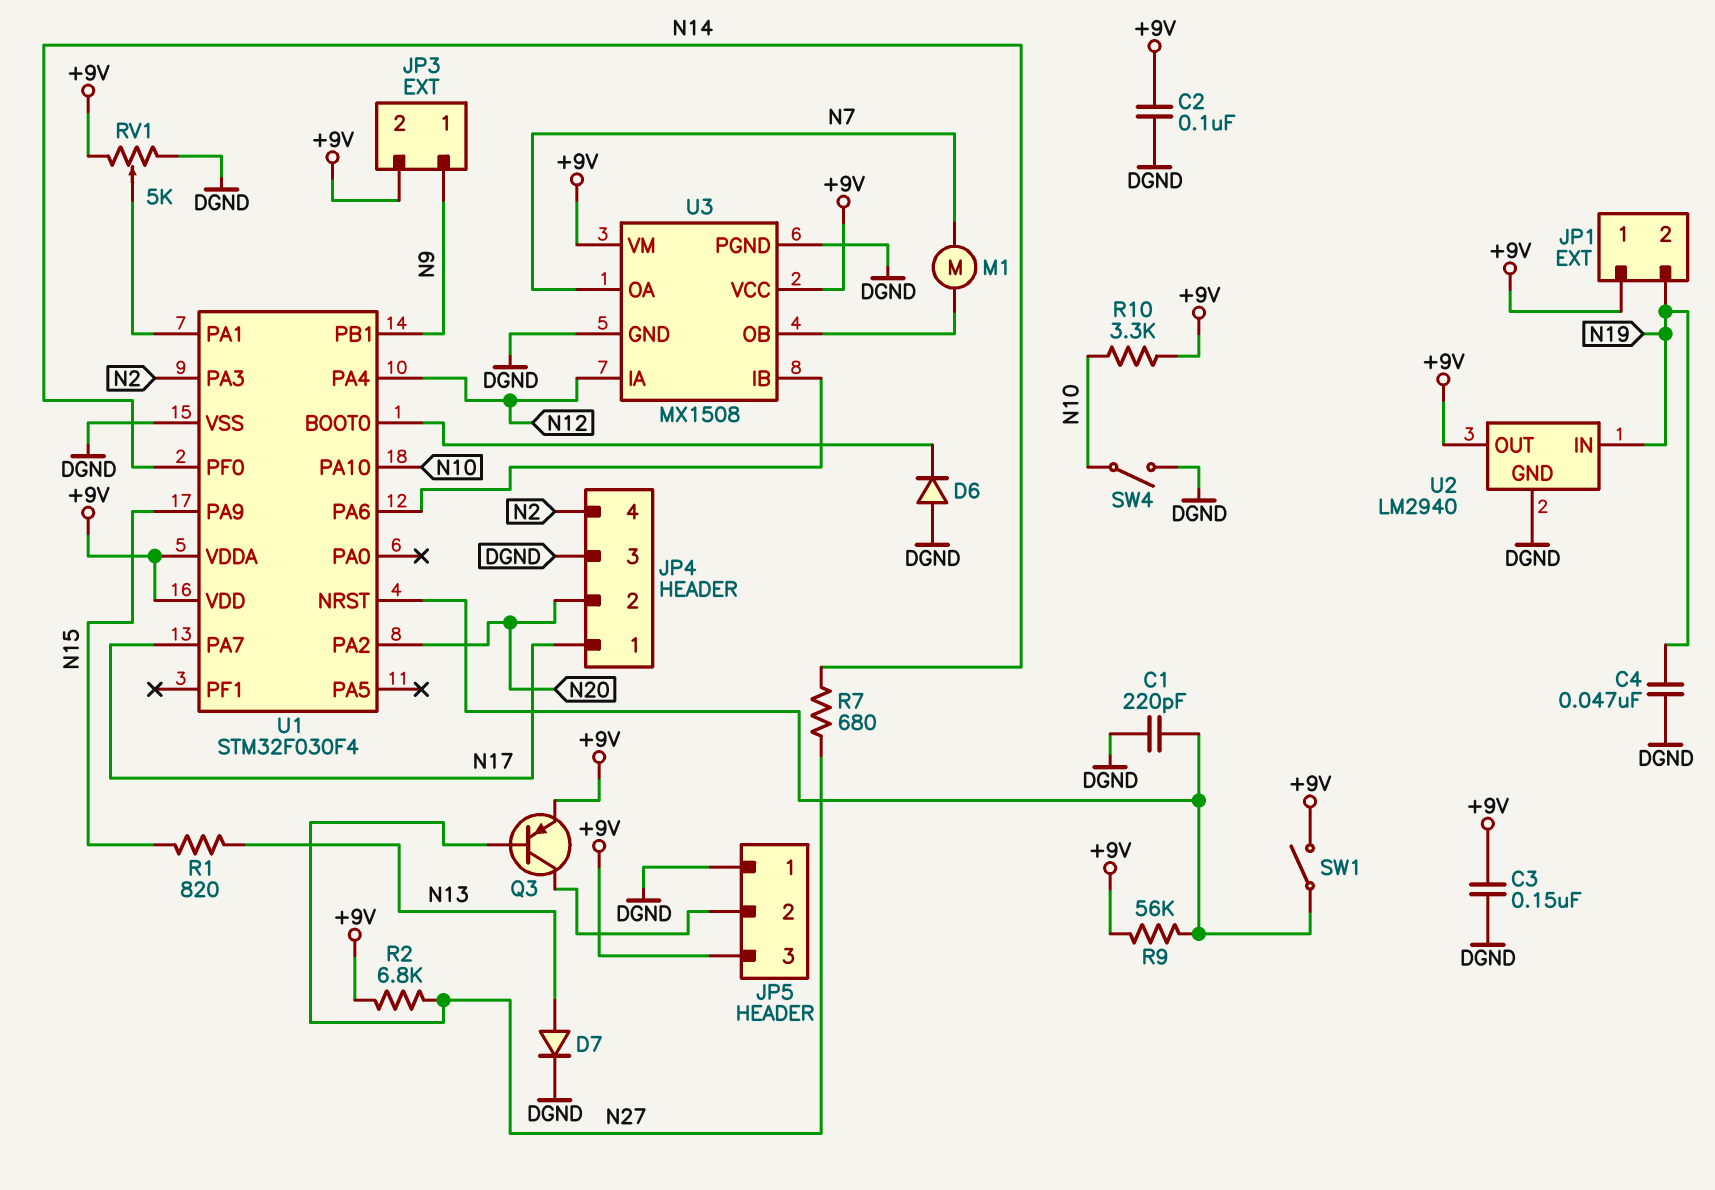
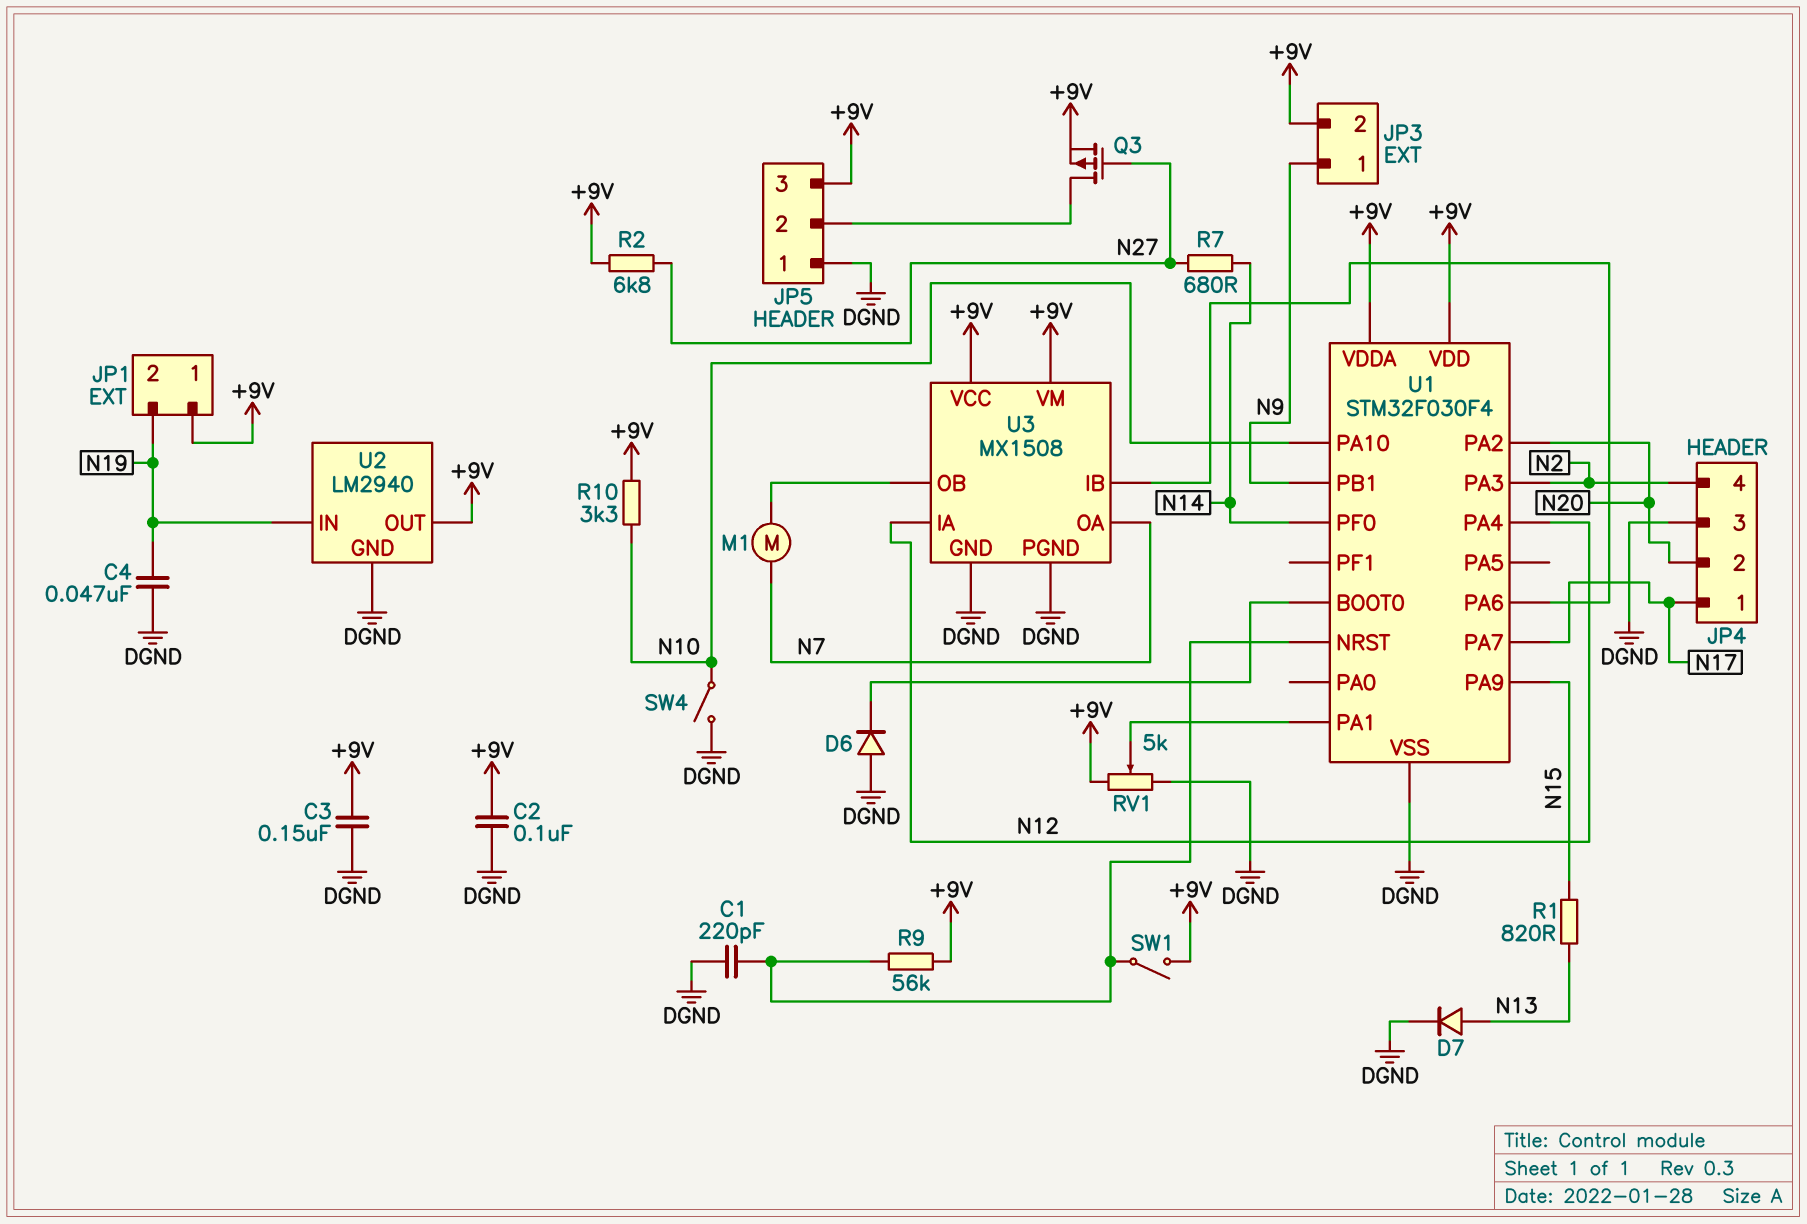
Q3: PNP (B N27, C JP5/2, E +9V) -> PMOS (G N27, D JP5/2, S +9V)

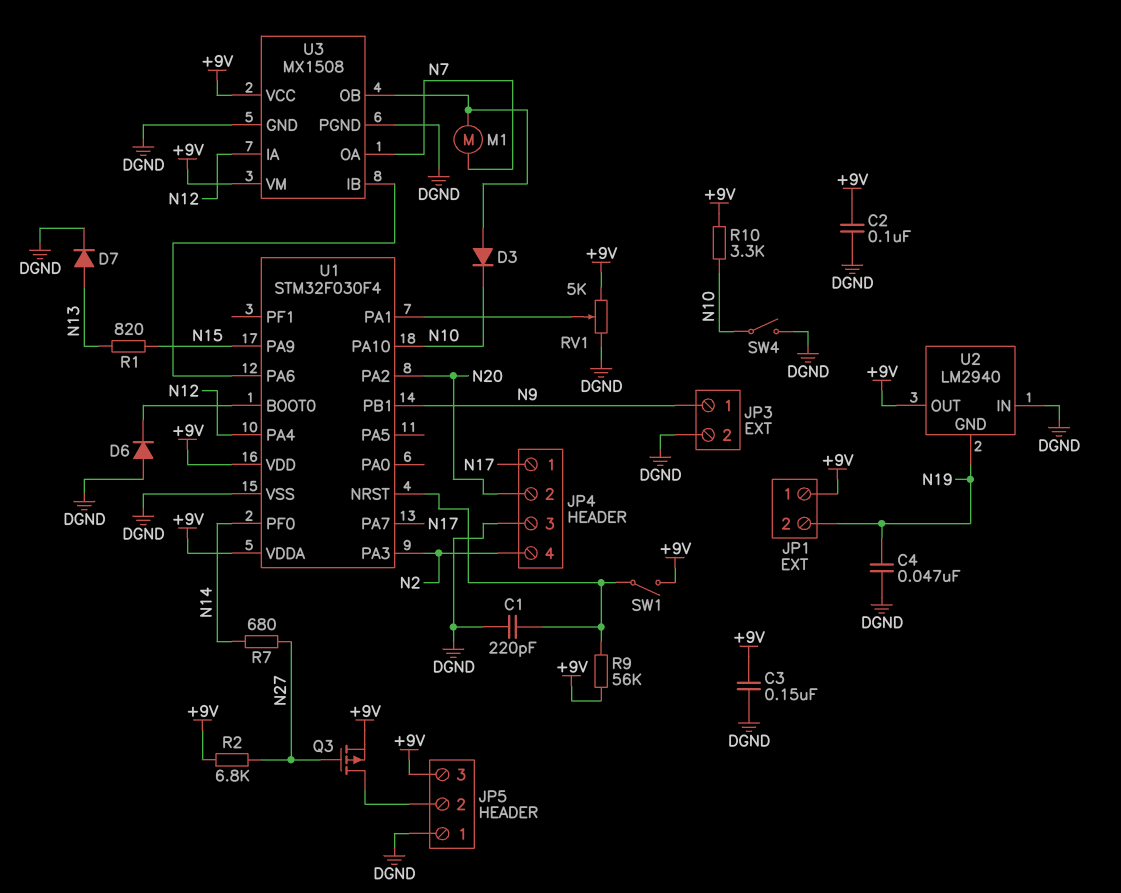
D3: none -> diode (A U3/OB, K N10)
JP3 pin 2: +9V -> DGND
U2 pin GND: DGND -> N19
U2 pin IN: N19 -> DGND

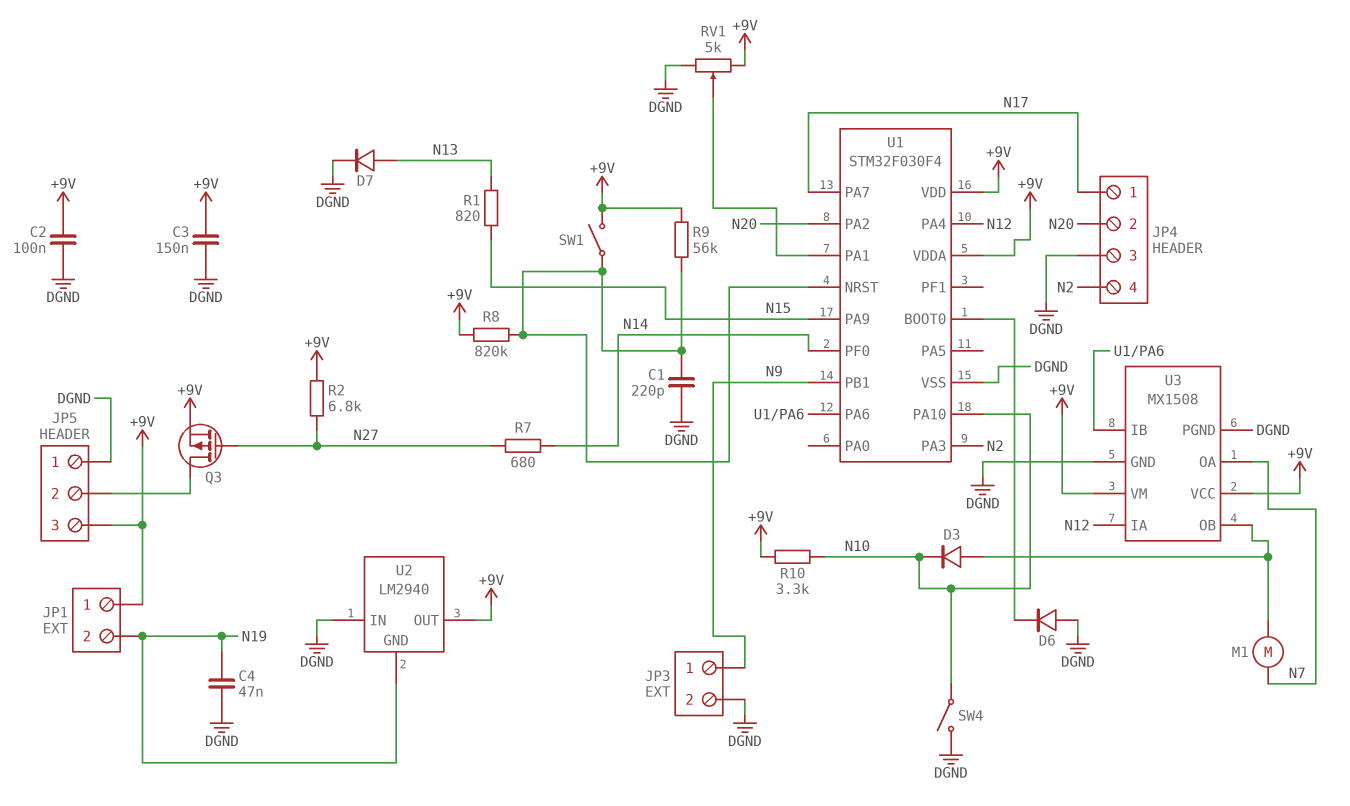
R8: none -> 820k (+9V, U1/NRST)

